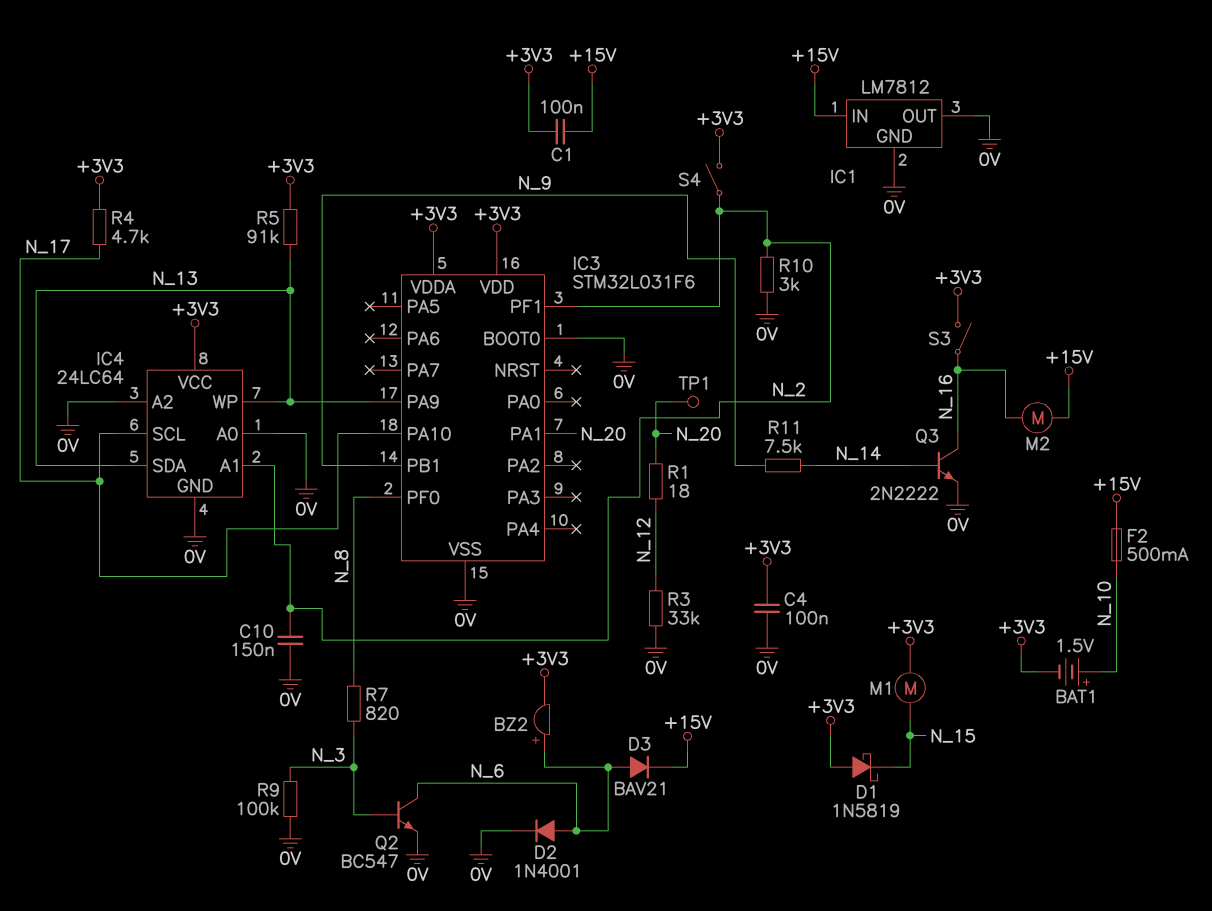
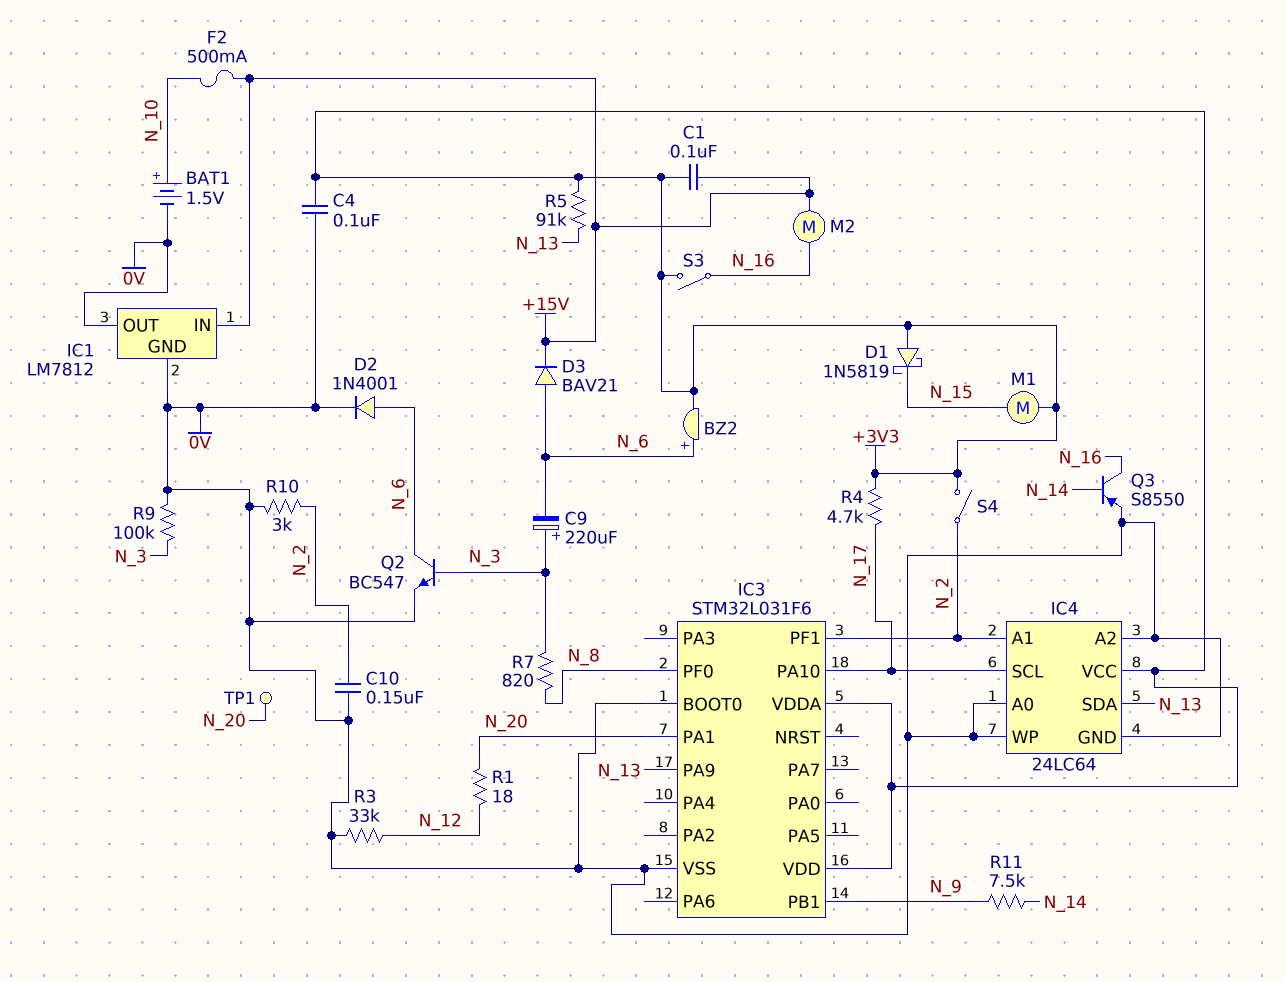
BAT1: 1.5V (plus N_10, minus +3V3) -> 1.5V (plus N_10, minus 0V)
C9: none -> 220uF (plus N_3, minus N_6)
IC4 pin WP: N_13 -> 0V
Q3: NPN 2N2222 (B N_14, C N_16, E 0V) -> PNP S8550 (B N_14, C N_16, E 0V)

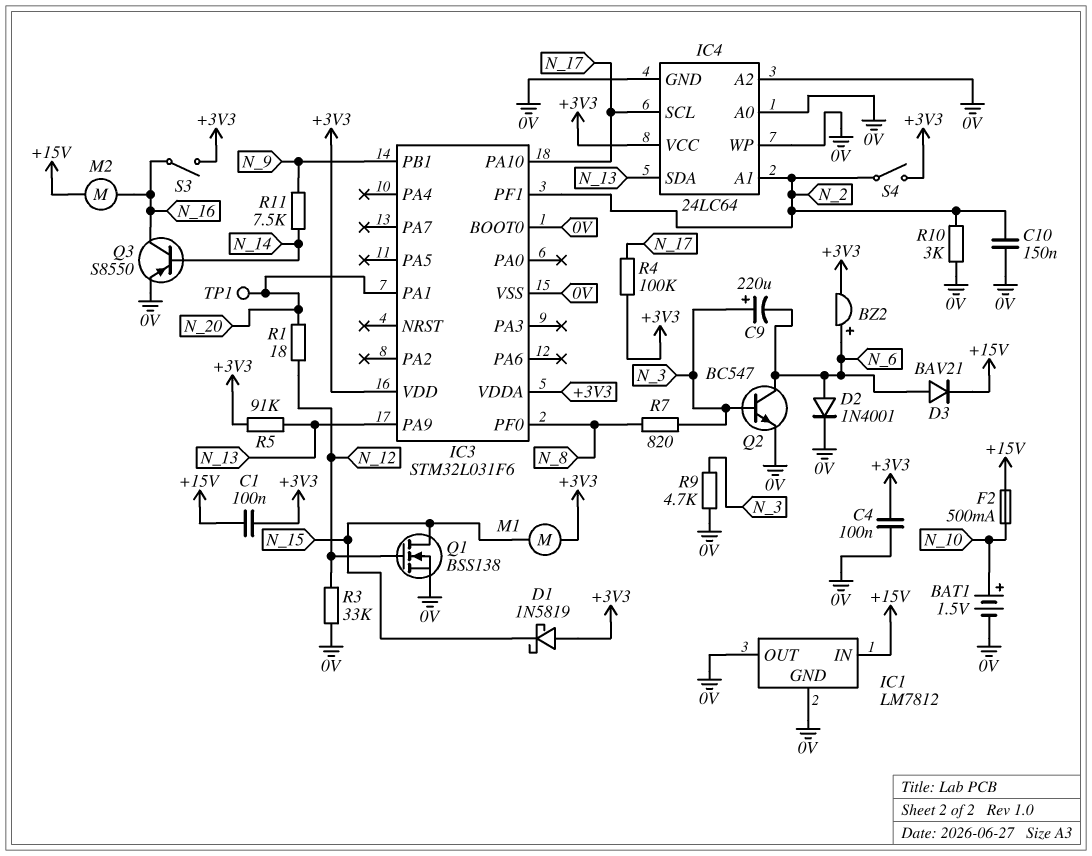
Q1: none -> NMOS BSS138 (G N_12, D N_15, S 0V)
R4: 4.7k (+3V3, N_17) -> 100k (+3V3, N_17)
R9: 100k (0V, N_3) -> 4.7k (0V, N_3)

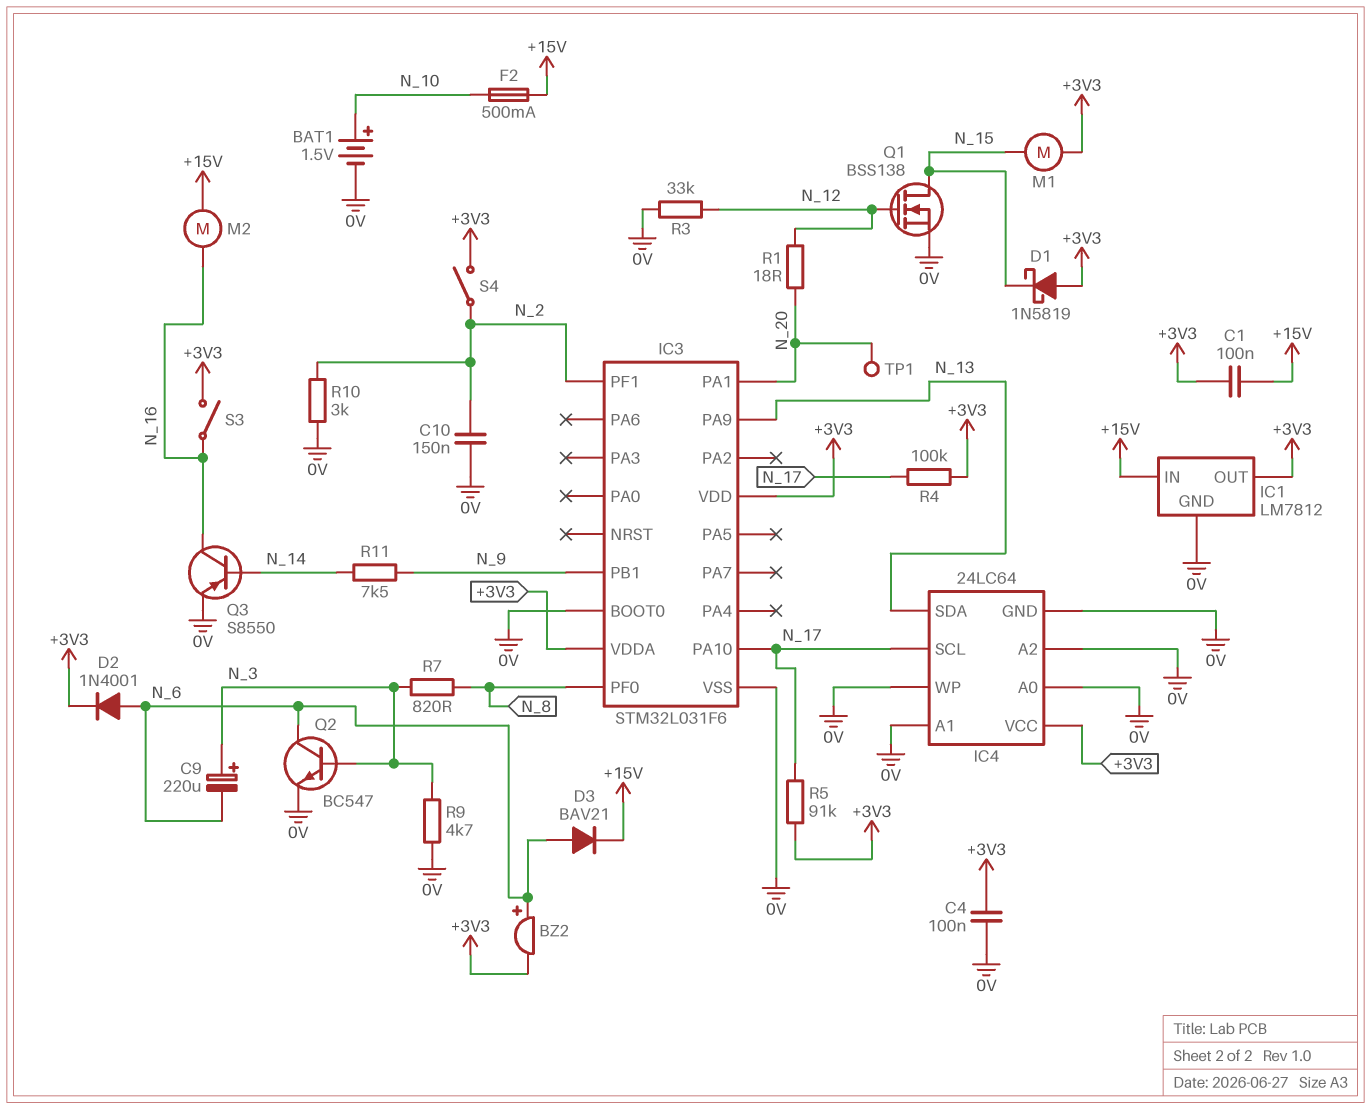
D2: diode 1N4001 (A N_6, K 0V) -> diode 1N4001 (A N_6, K +3V3)
IC1 pin OUT: 0V -> +3V3
IC4 pin A1: N_2 -> 0V
R5: 91k (+3V3, N_13) -> 91k (+3V3, N_17)

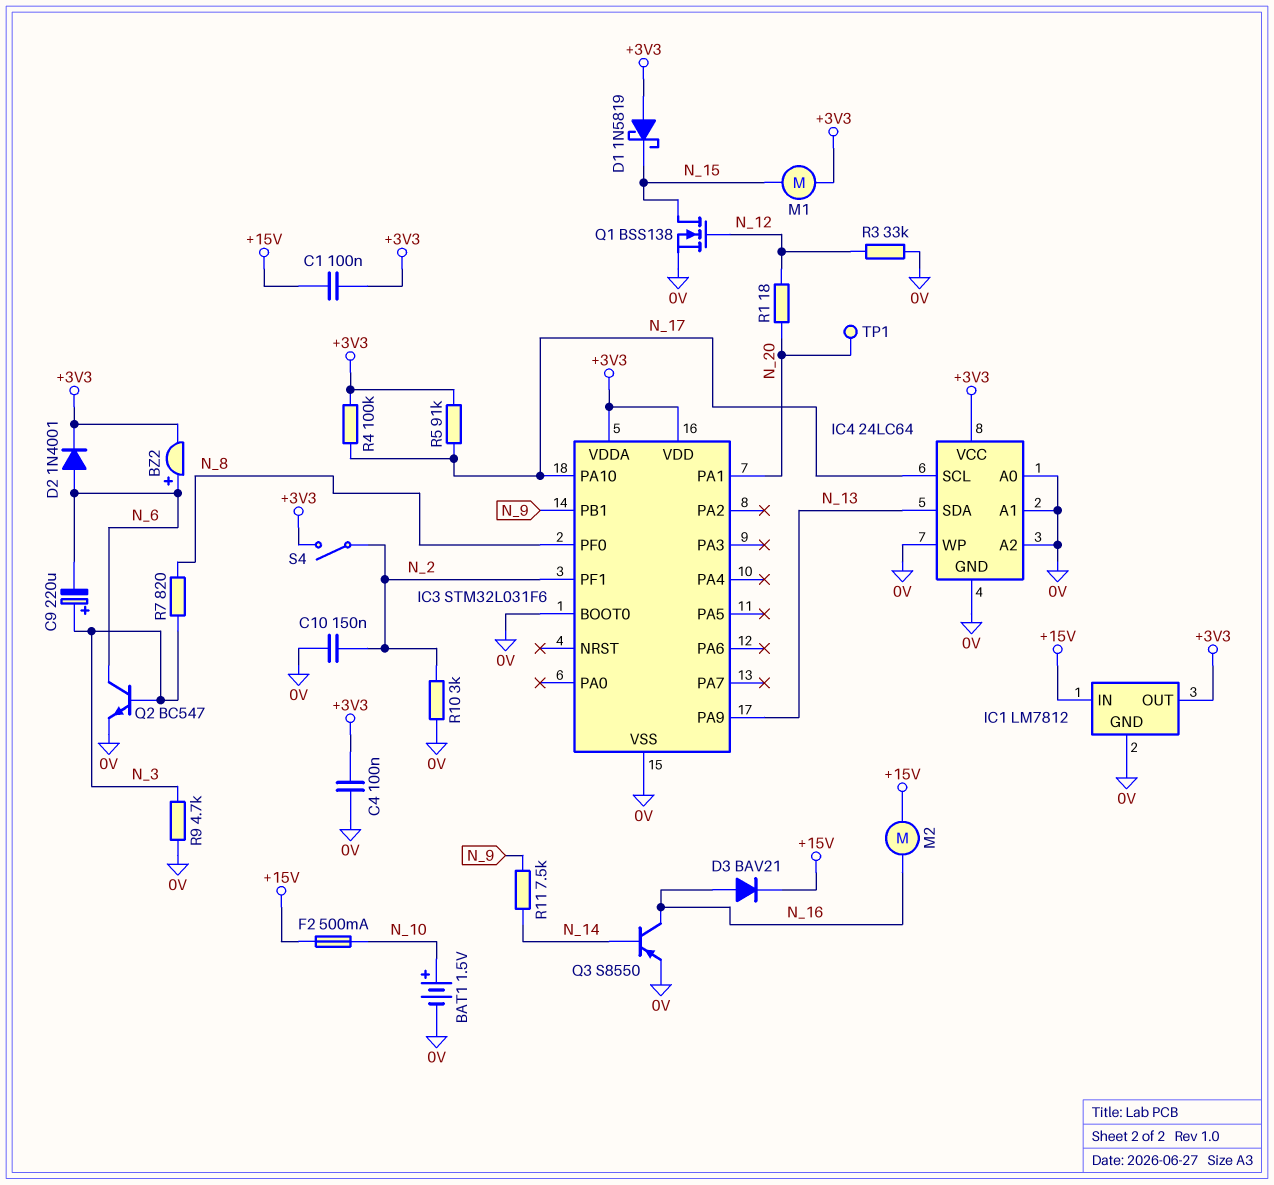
D3: diode BAV21 (A N_6, K +15V) -> diode BAV21 (A N_16, K +15V)
S3: switch (+3V3, N_16) -> none

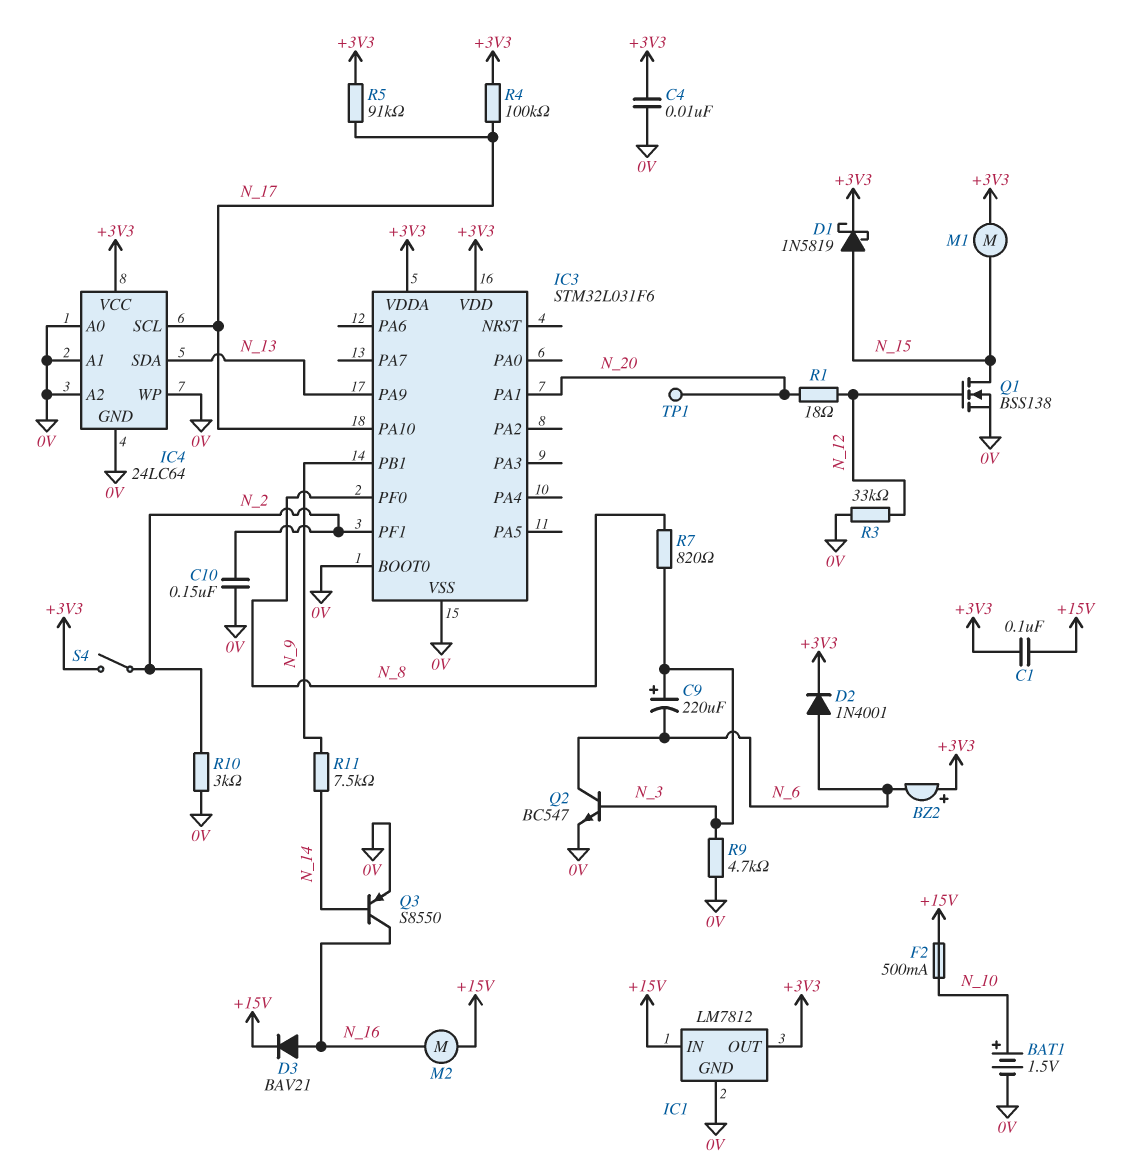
BZ2: buzzer (plus N_6, minus +3V3) -> buzzer (plus +3V3, minus N_6)
C4: 100nF (+3V3, 0V) -> 10nF (+3V3, 0V)
D1: schottky 1N5819 (A +3V3, K N_15) -> schottky 1N5819 (A N_15, K +3V3)

